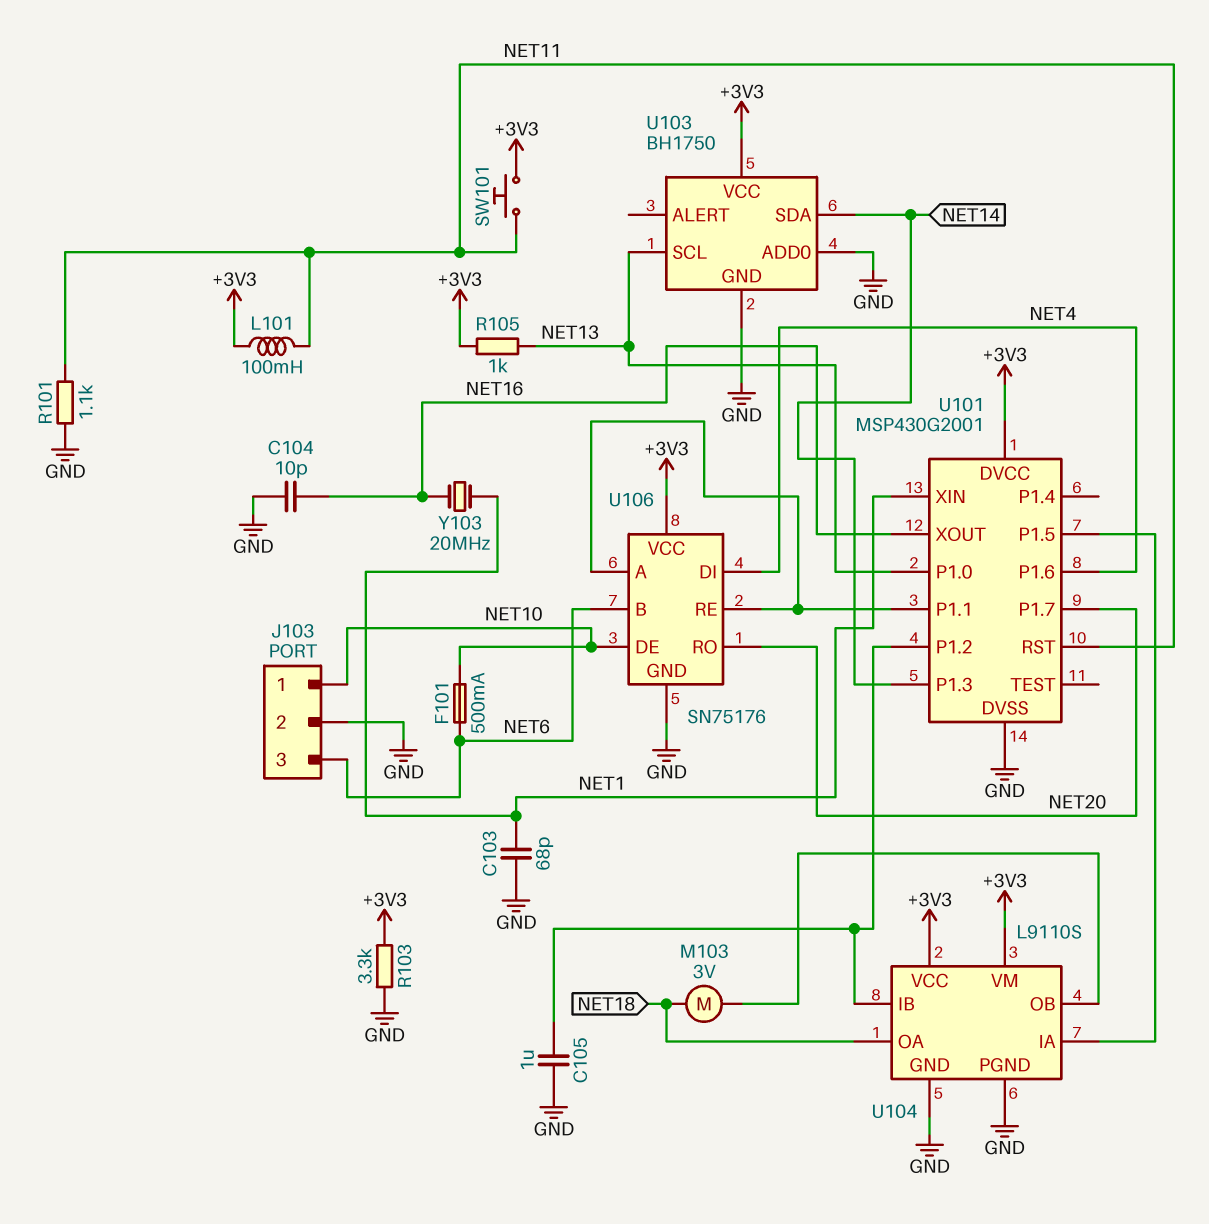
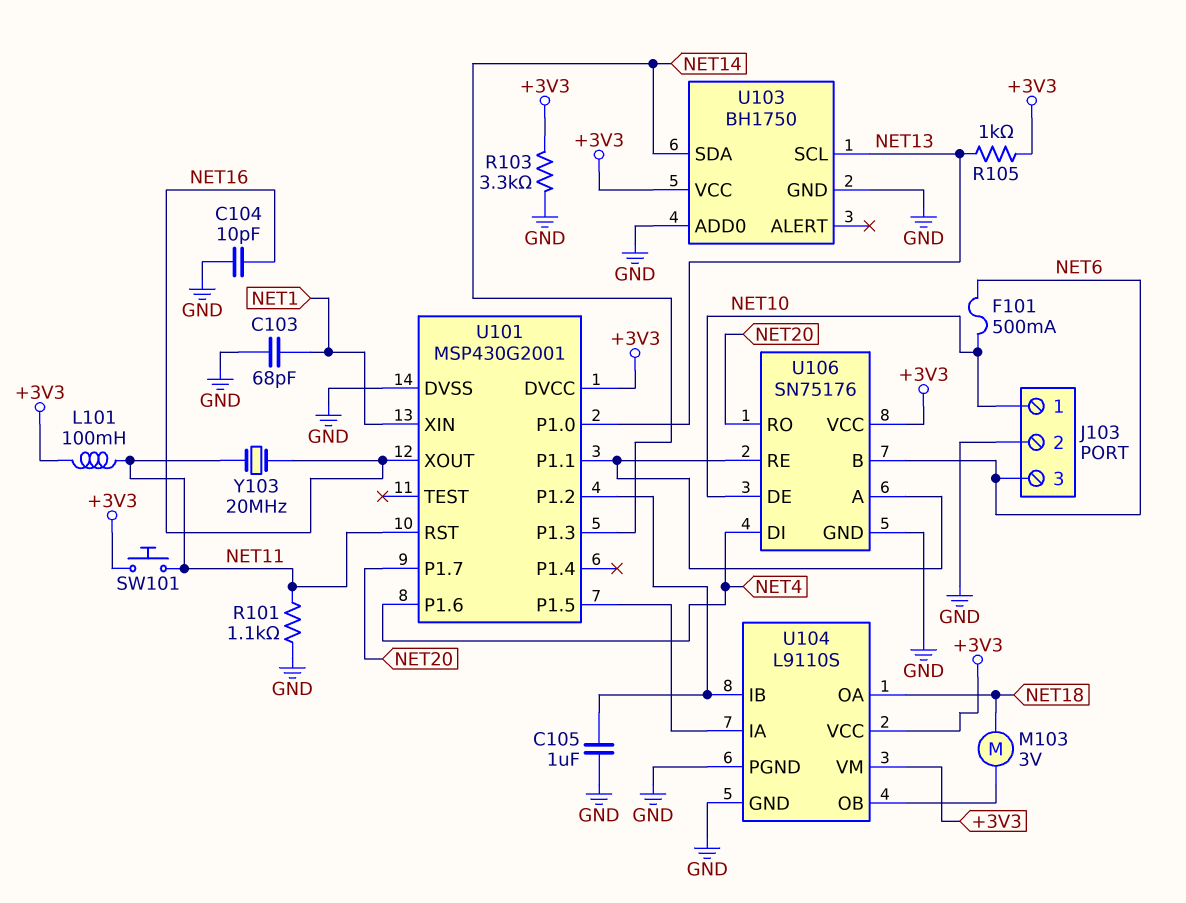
Y103: 20MHz (NET1, NET16) -> 20MHz (NET11, NET16)

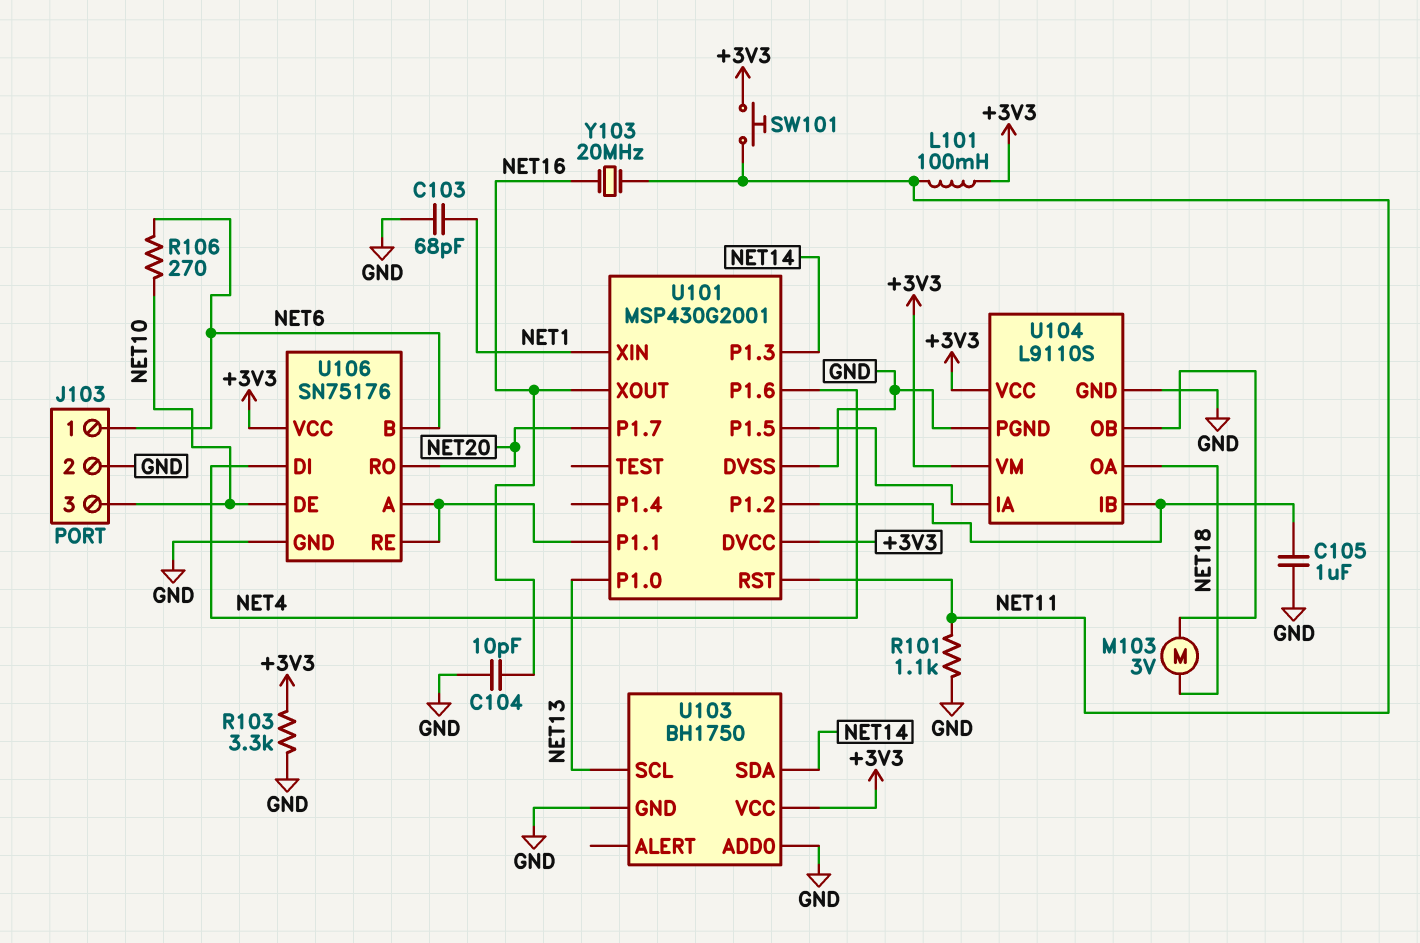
F101: 500mA (NET6, NET10) -> none
J103 pin 1: NET10 -> NET6
J103 pin 3: NET6 -> NET10
R105: 1k (+3V3, NET13) -> none
R106: none -> 270 (NET6, NET10)

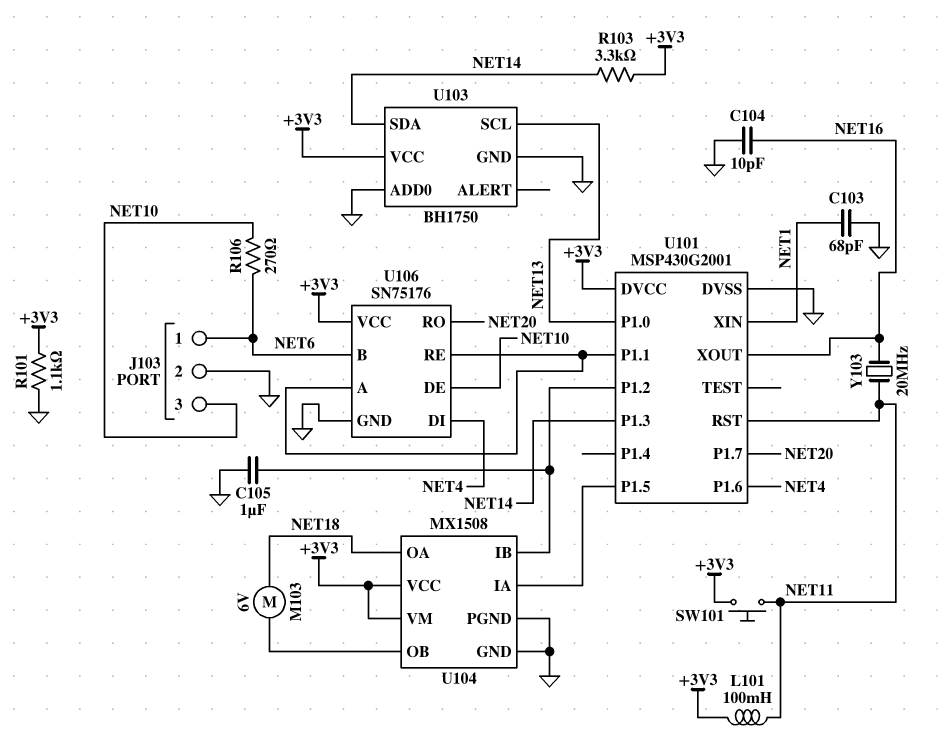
M103: motor 3V (NET18, U104/OB) -> motor 6V (NET18, U104/OB)
R101: 1.1k (GND, NET11) -> 1.1k (+3V3, GND)
R103: 3.3k (+3V3, GND) -> 3.3k (+3V3, NET14)
U104: L9110S -> MX1508

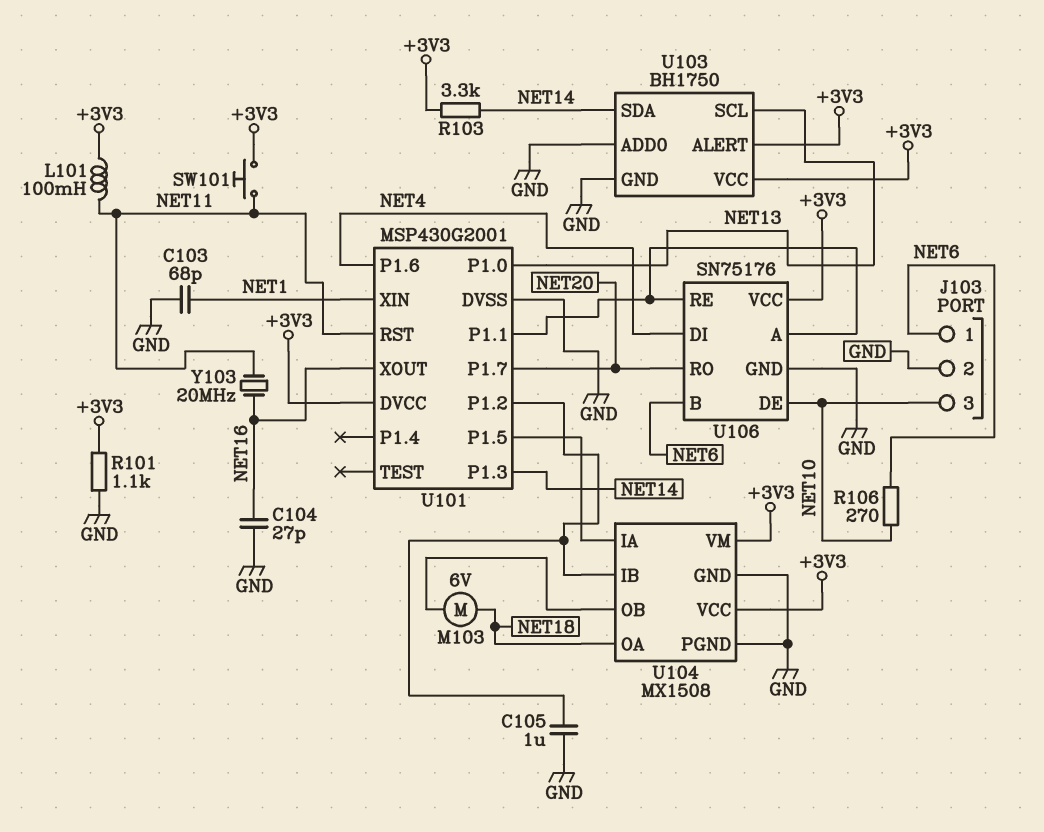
C104: 10pF (GND, NET16) -> 27pF (GND, NET16)
U103 pin ALERT: none -> +3V3

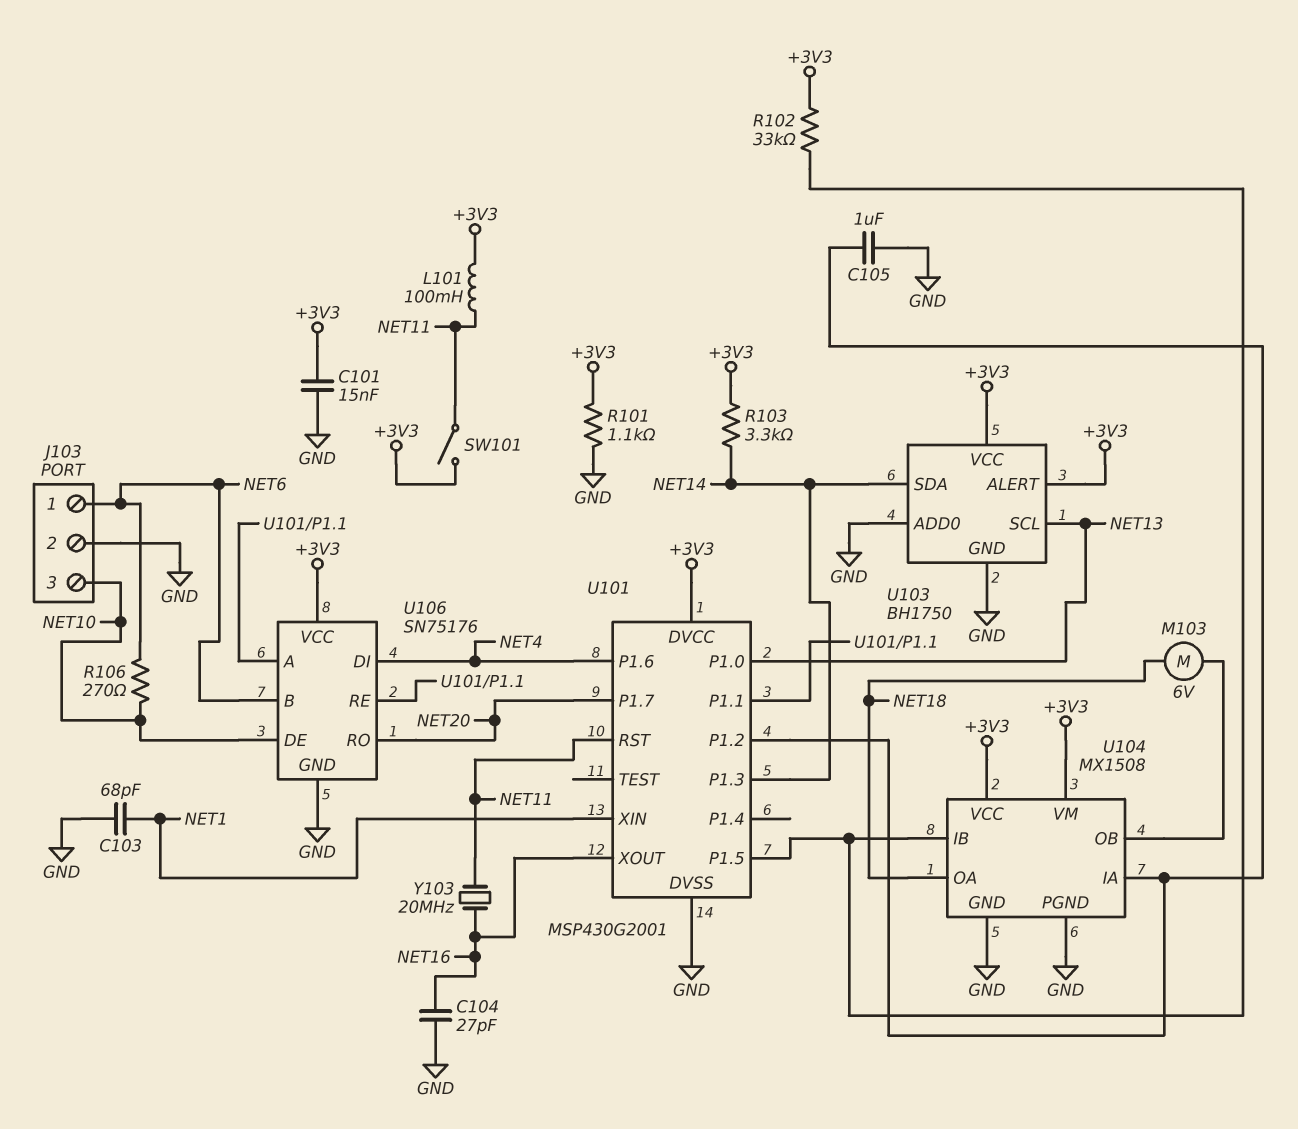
C101: none -> 15nF (+3V3, GND)
R102: none -> 33k (+3V3, U101/P1.5)
SW101: button (+3V3, NET11) -> switch (+3V3, NET11)
U104 pin IA: U101/P1.5 -> U101/P1.2
U104 pin IB: U101/P1.2 -> U101/P1.5

